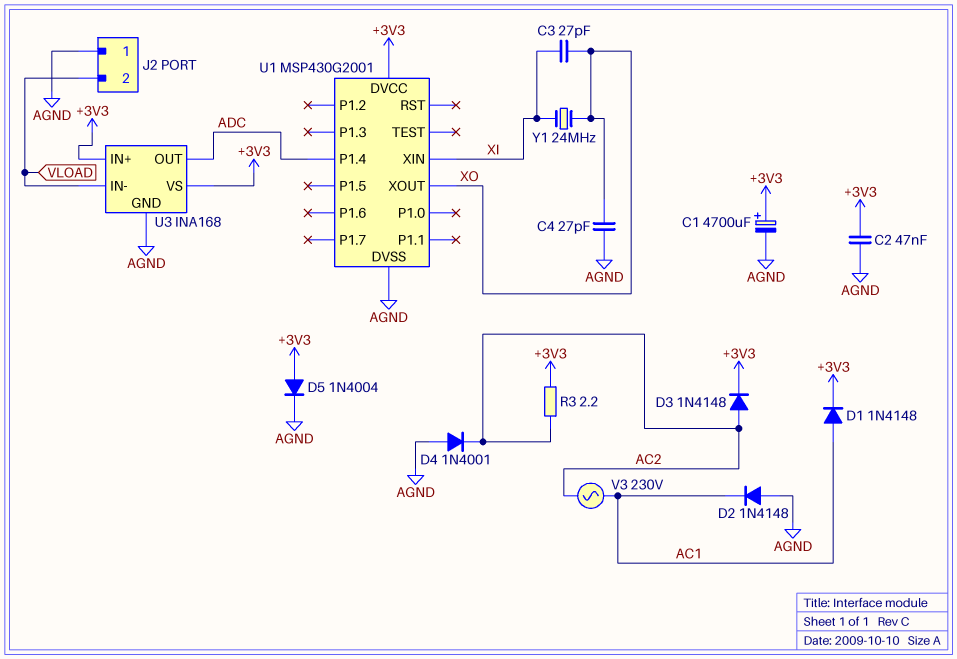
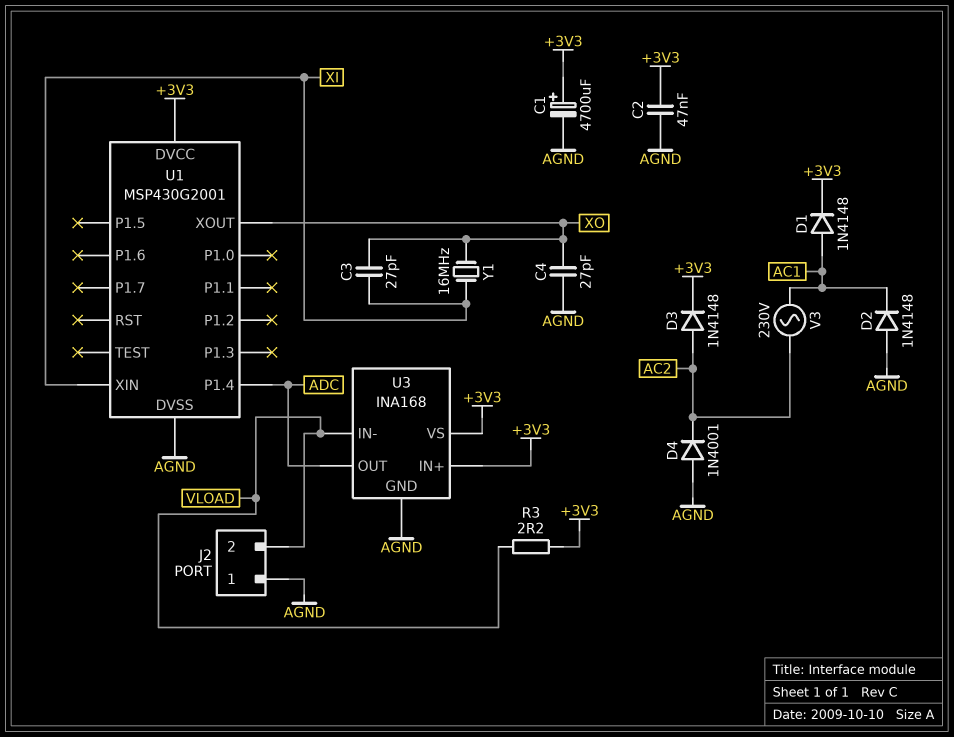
D5: diode 1N4004 (A +3V3, K AGND) -> none
R3: 2.2 (+3V3, AC2) -> 2.2 (+3V3, VLOAD)
Y1: 24MHz (XI, XO) -> 16MHz (XI, XO)

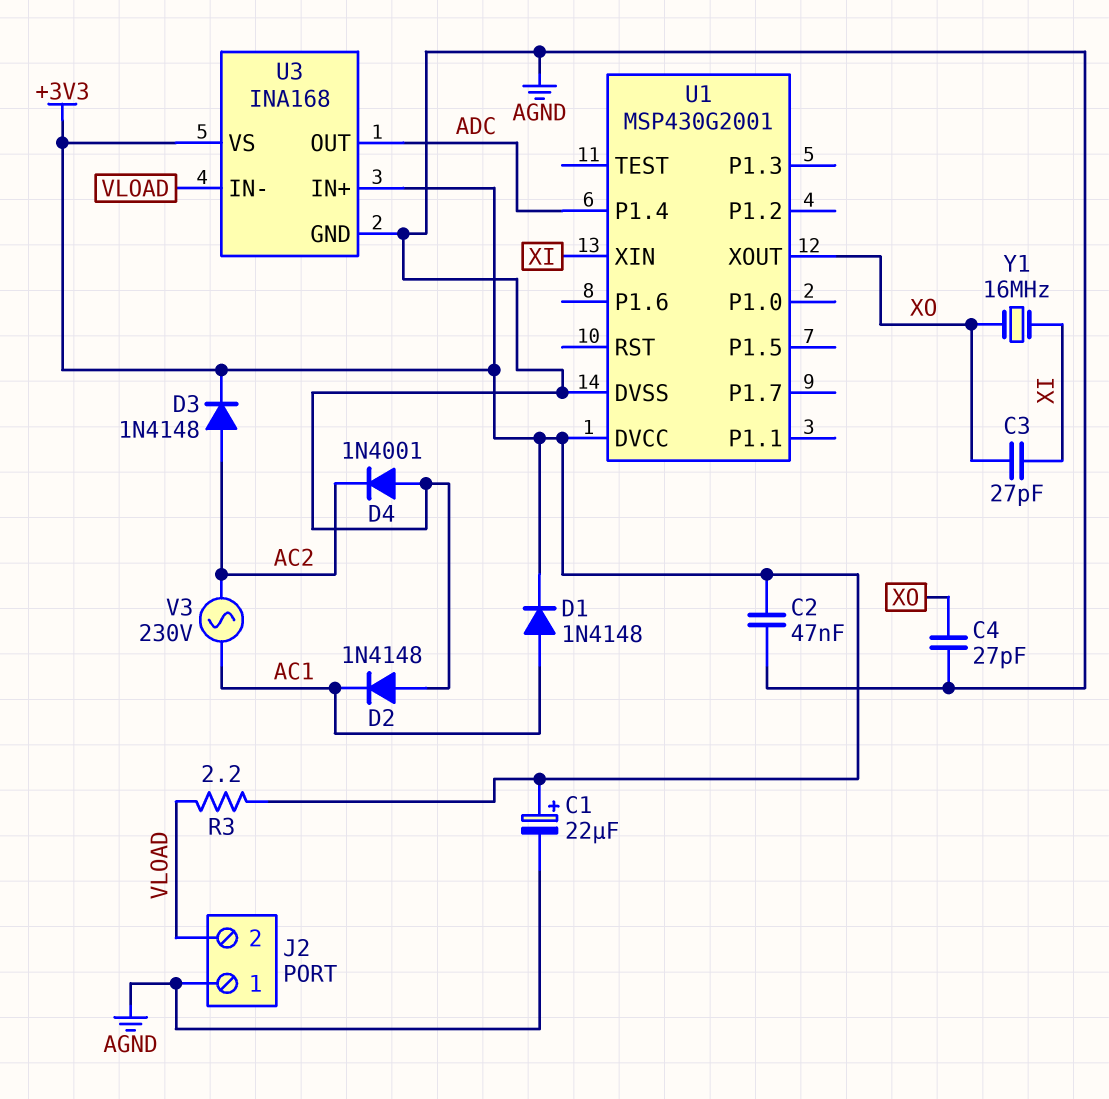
C1: 4700uF (plus +3V3, minus AGND) -> 22uF (plus +3V3, minus AGND)

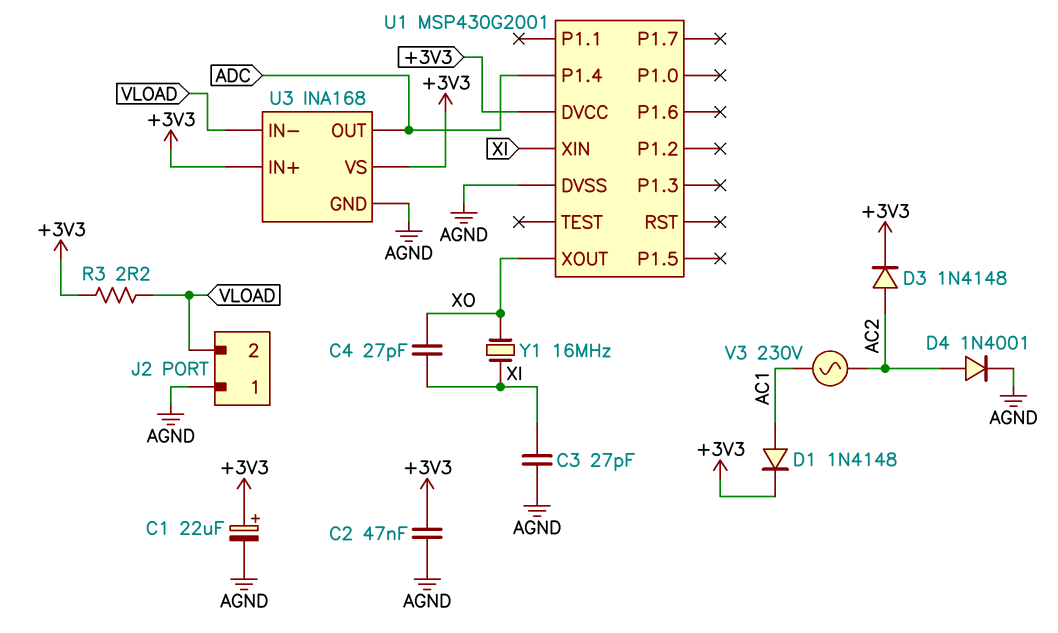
C3: 27pF (XI, XO) -> 27pF (AGND, XI)
C4: 27pF (AGND, XO) -> 27pF (XI, XO)
D2: diode 1N4148 (A AGND, K AC1) -> none
D4: diode 1N4001 (A AGND, K AC2) -> diode 1N4001 (A AC2, K AGND)

